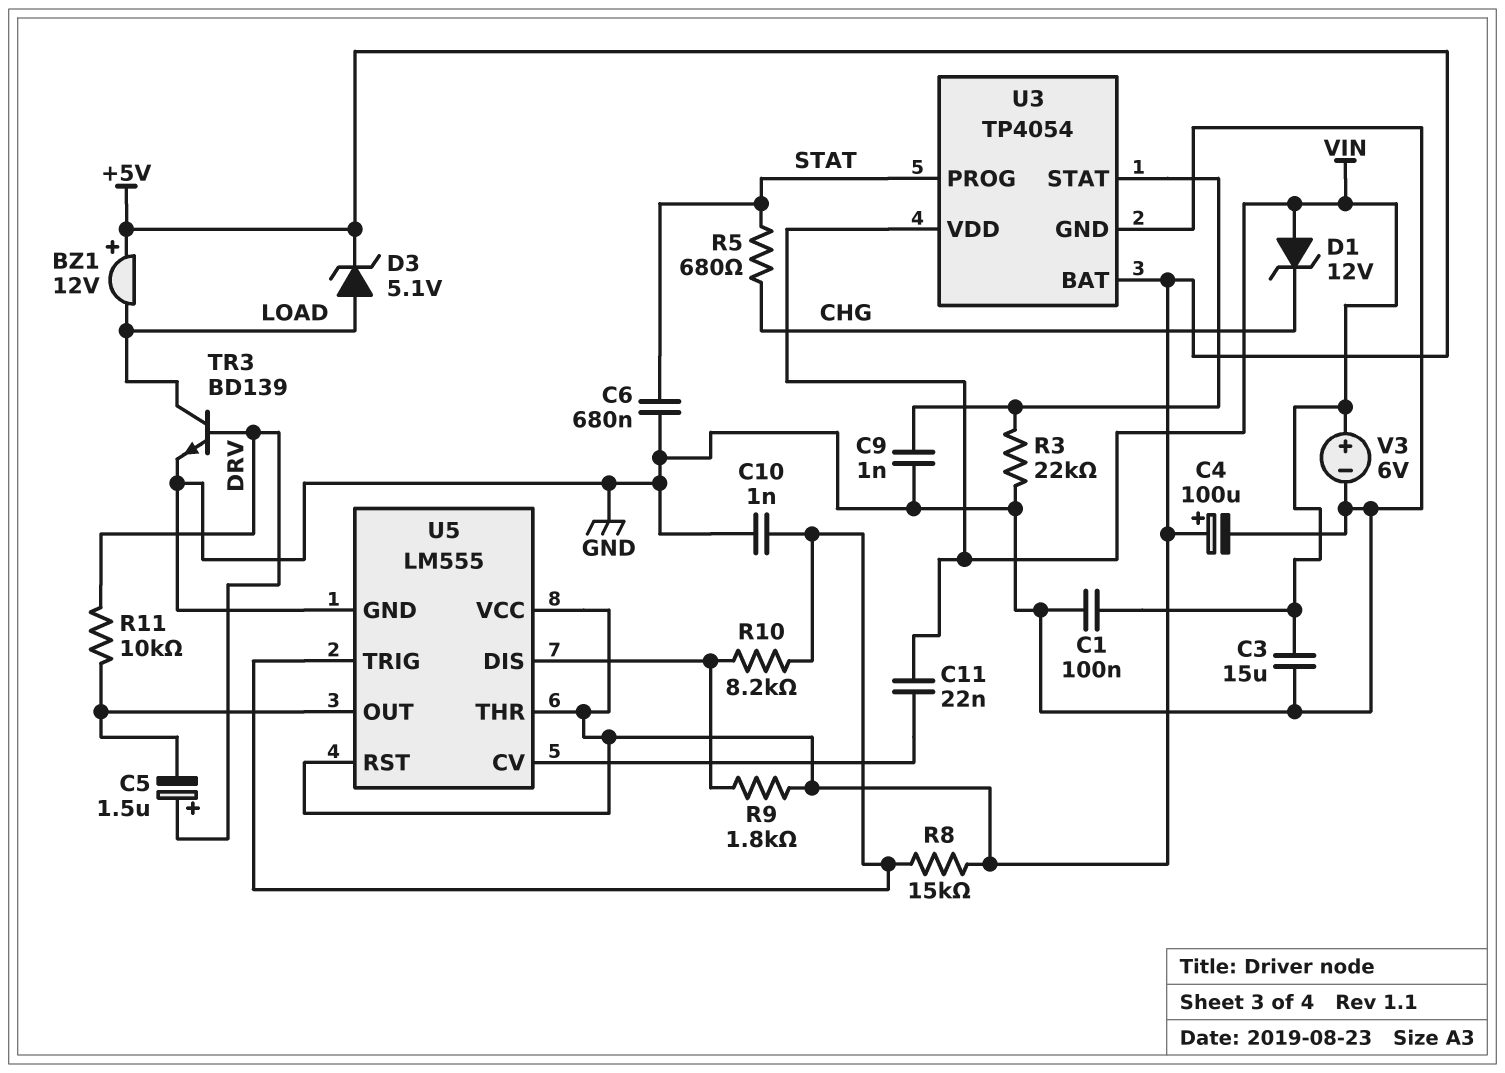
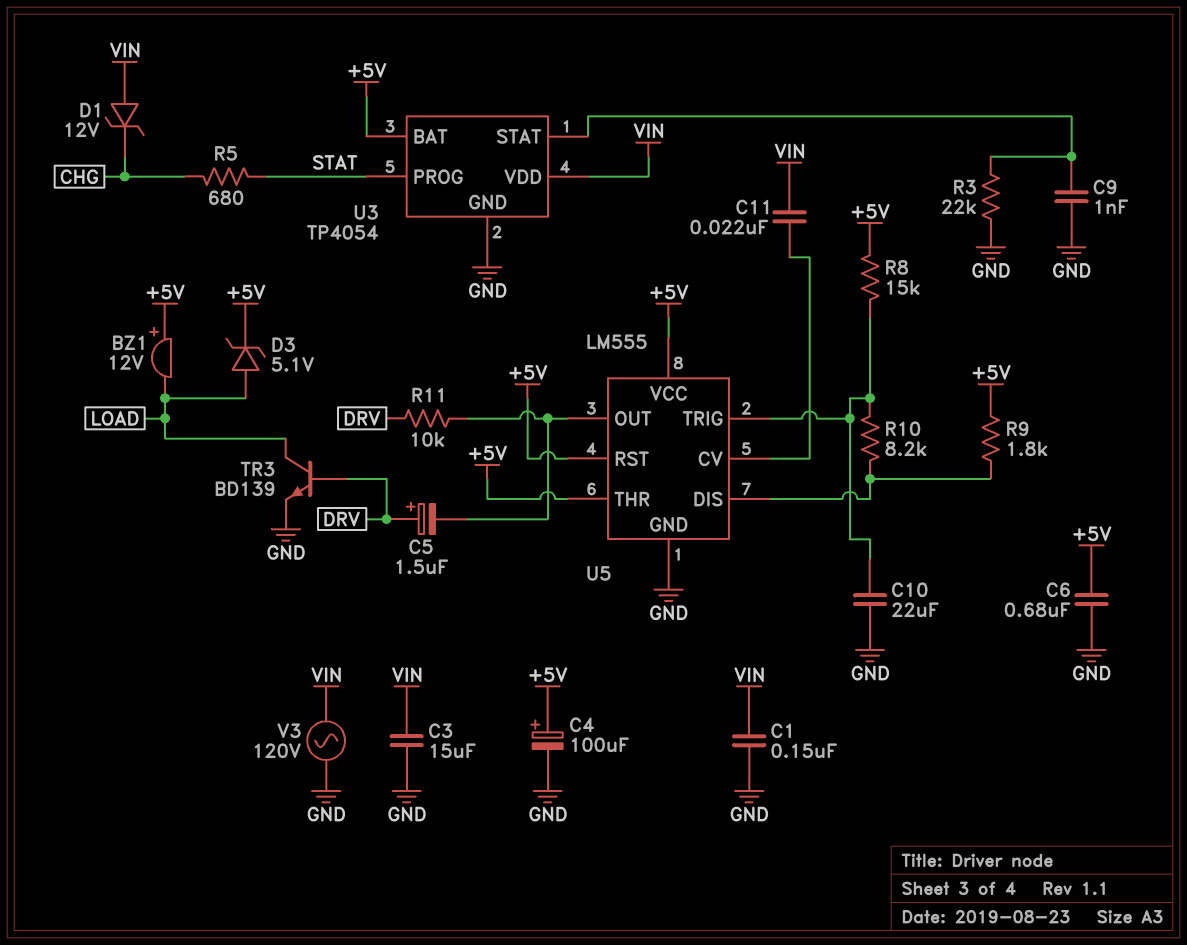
C1: 100nF (GND, VIN) -> 150nF (GND, VIN)
C6: 680nF (GND, STAT) -> 680nF (+5V, GND)
C10: 1nF (GND, U5/TRIG) -> 22uF (GND, U5/TRIG)
V3: 6V (plus VIN, minus GND) -> AC 120V (GND, VIN)

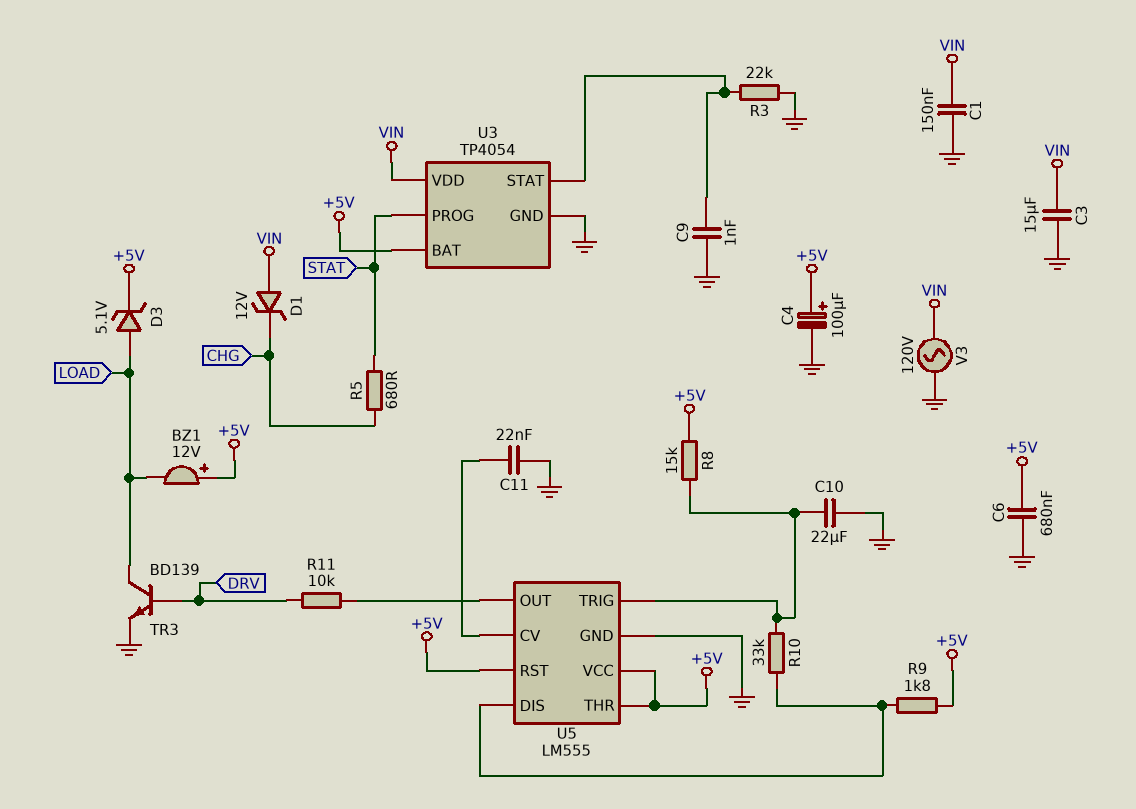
C5: 1.5uF (plus DRV, minus U5/OUT) -> none
C11: 22nF (U5/CV, VIN) -> 22nF (GND, U5/CV)
R10: 8.2k (U5/DIS, U5/TRIG) -> 33k (U5/DIS, U5/TRIG)

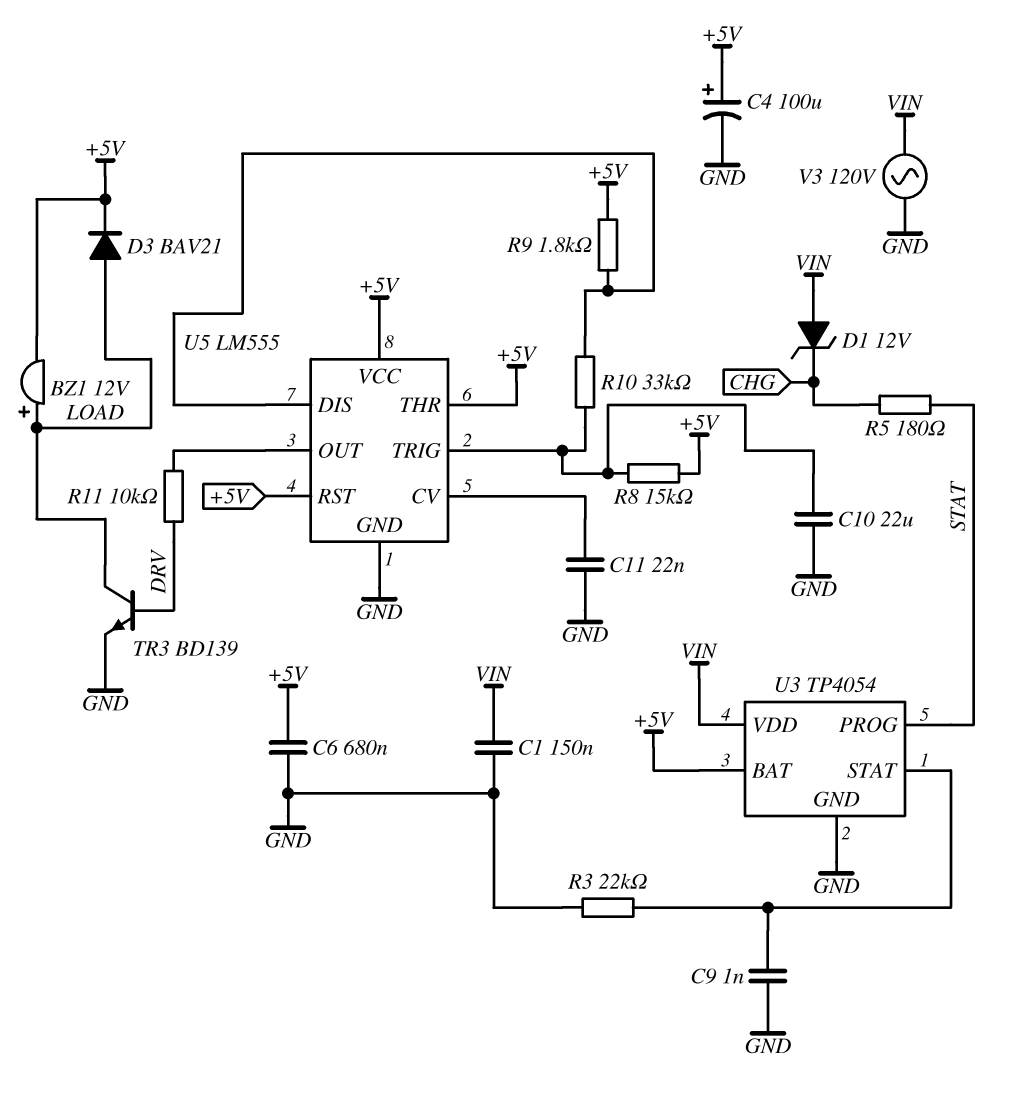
BZ1: buzzer 12V (plus +5V, minus LOAD) -> buzzer 12V (plus LOAD, minus +5V)
C3: 15uF (GND, VIN) -> none
D3: zener 5.1V (A LOAD, K +5V) -> diode BAV21 (A LOAD, K +5V)
R5: 680 (CHG, STAT) -> 180 (CHG, STAT)

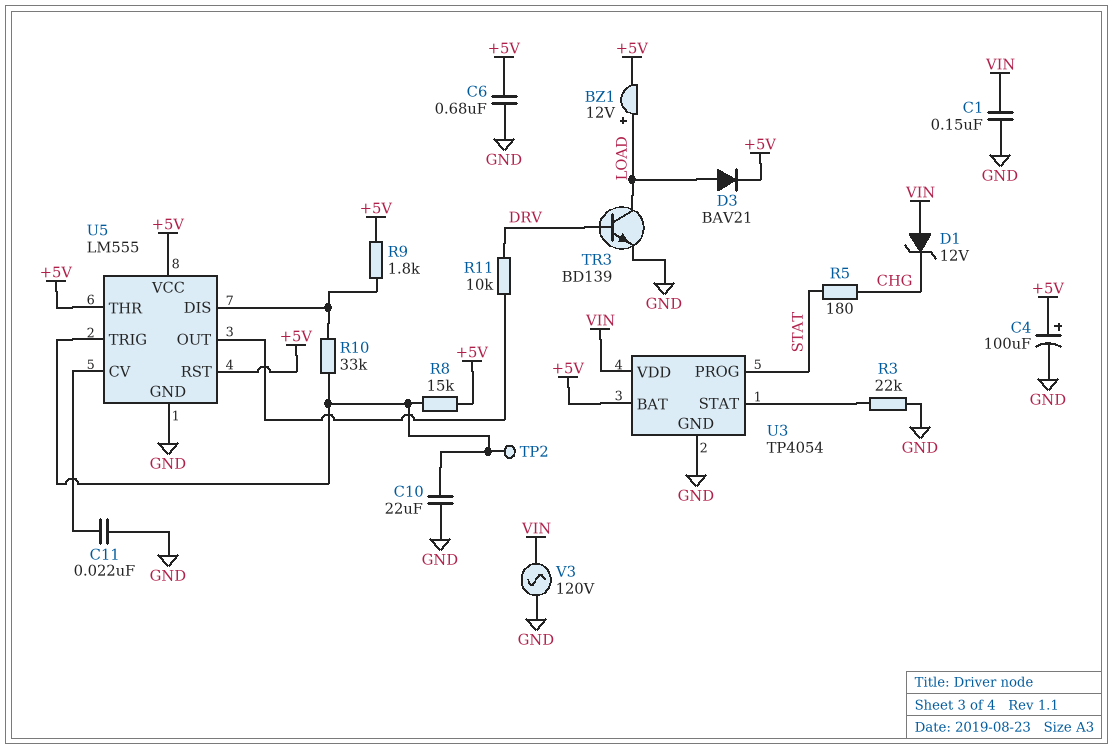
C9: 1nF (GND, U3/STAT) -> none
TP2: none -> test point (U5/TRIG)

